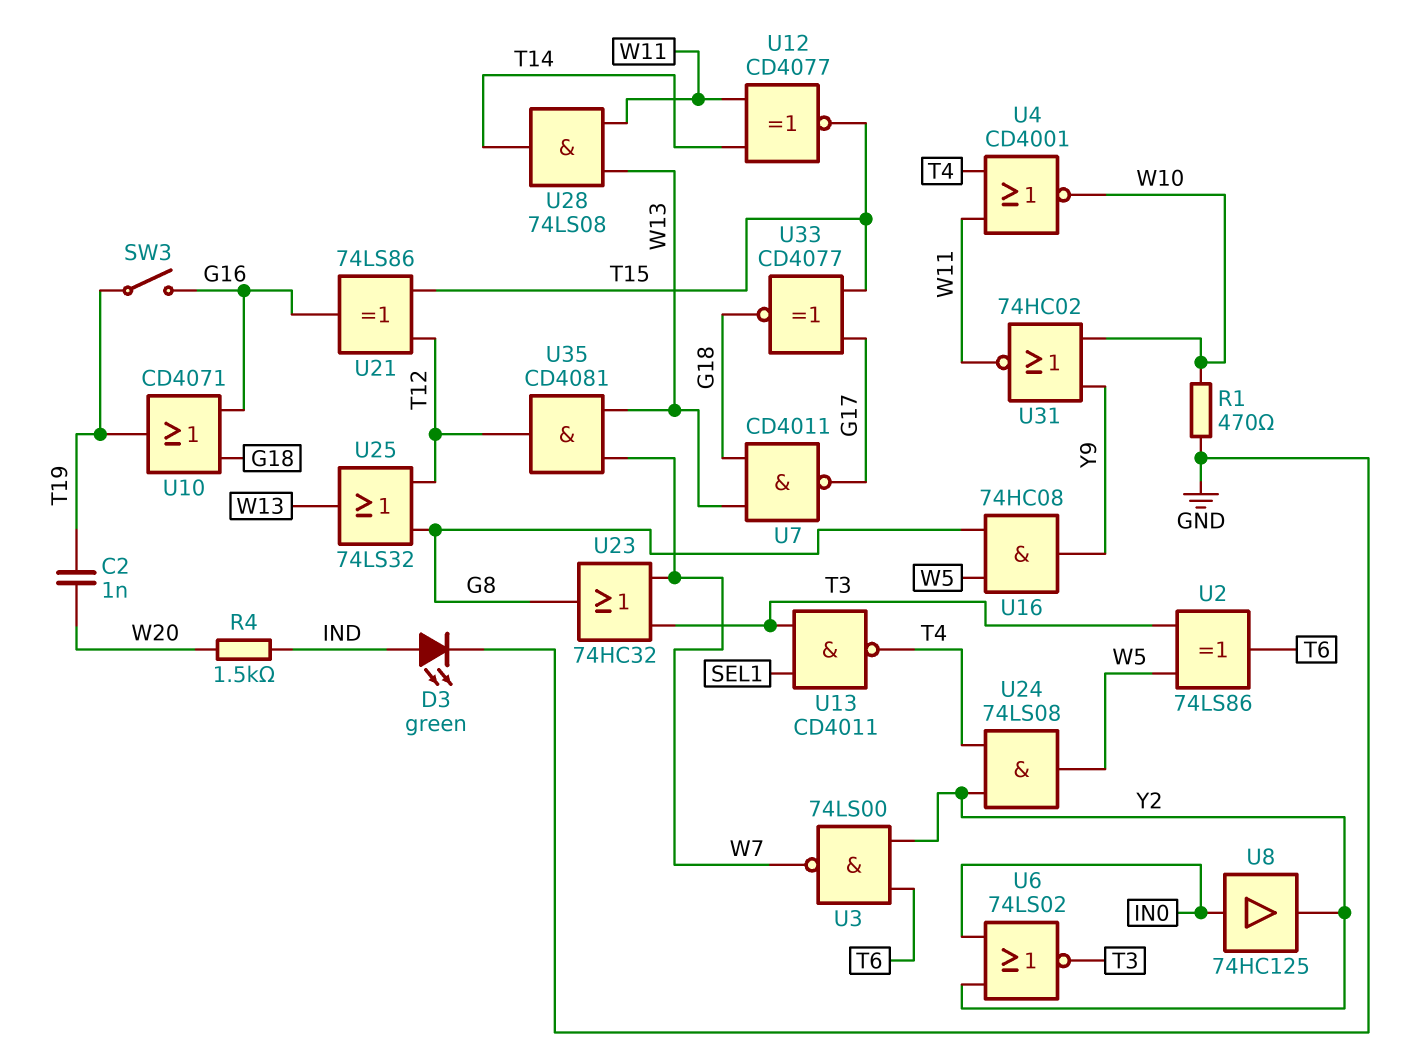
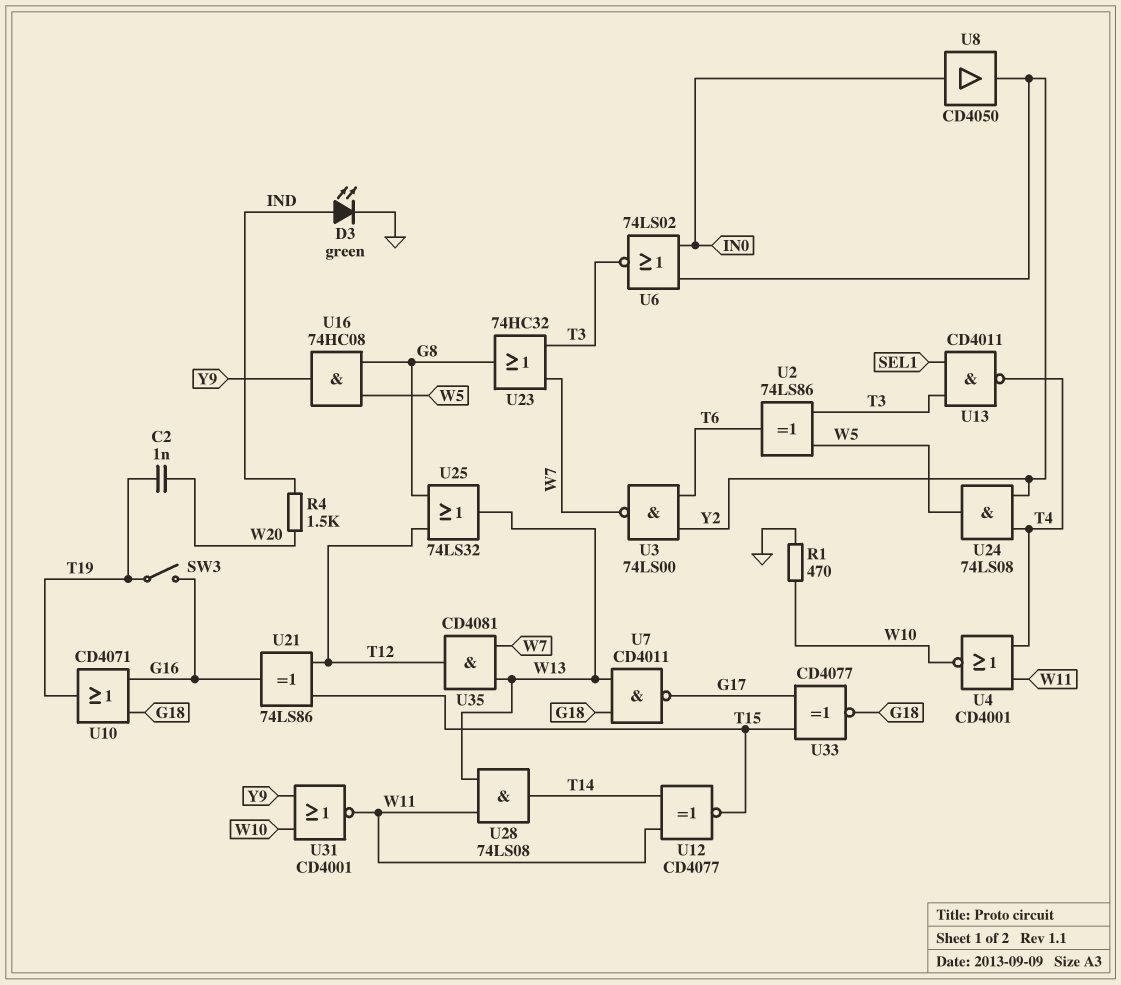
U8: buffer 74HC125 (in IN0, out Y2) -> buffer CD4050 (in IN0, out Y2)
U31: NOR 74HC02 (in W10, in Y9, out W11) -> NOR CD4001 (in W10, in Y9, out W11)

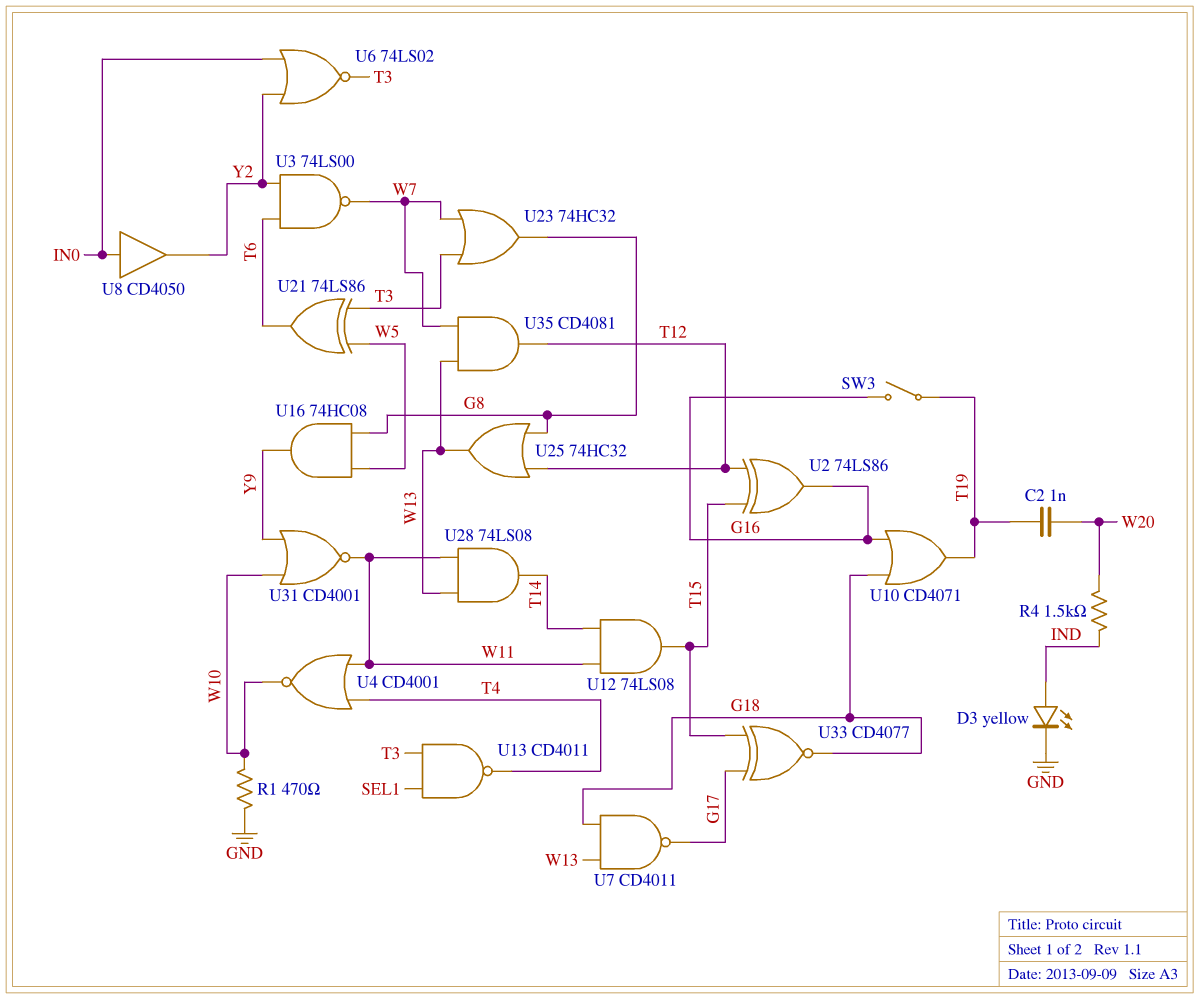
D3: LED green (A IND, K GND) -> LED yellow (A IND, K GND)
U2: XOR 74LS86 (in T3, in W5, out T6) -> XOR 74LS86 (in T12, in T15, out G16)
U12: XNOR CD4077 (in T14, in W11, out T15) -> AND 74LS08 (in T14, in W11, out T15)
U21: XOR 74LS86 (in T12, in T15, out G16) -> XOR 74LS86 (in T3, in W5, out T6)
U24: AND 74LS08 (in T4, in Y2, out W5) -> none
U25: OR 74LS32 (in G8, in T12, out W13) -> OR 74HC32 (in G8, in T12, out W13)

